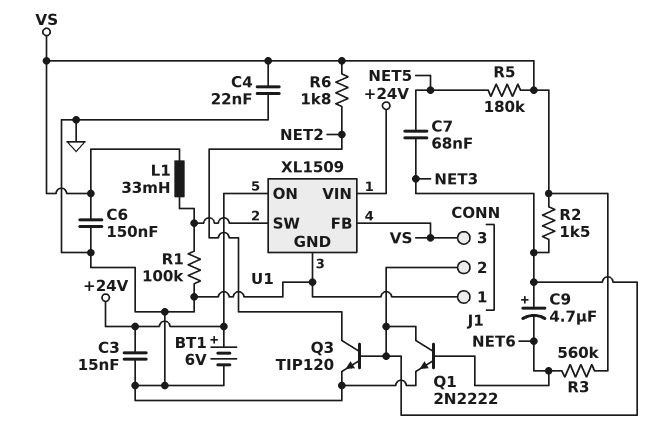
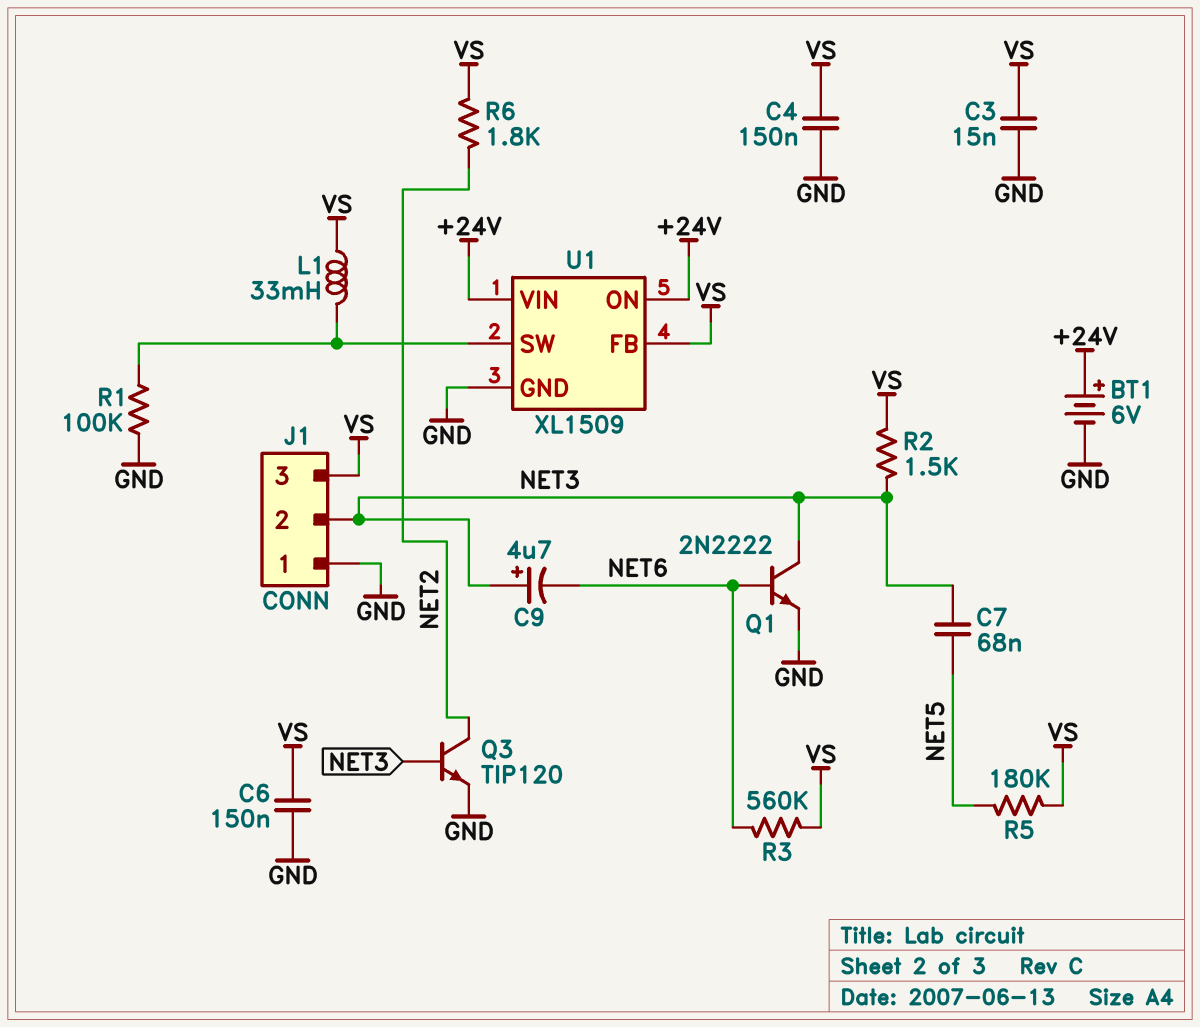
C3: 15nF (+24V, GND) -> 15nF (GND, VS)
C4: 22nF (GND, VS) -> 150nF (GND, VS)

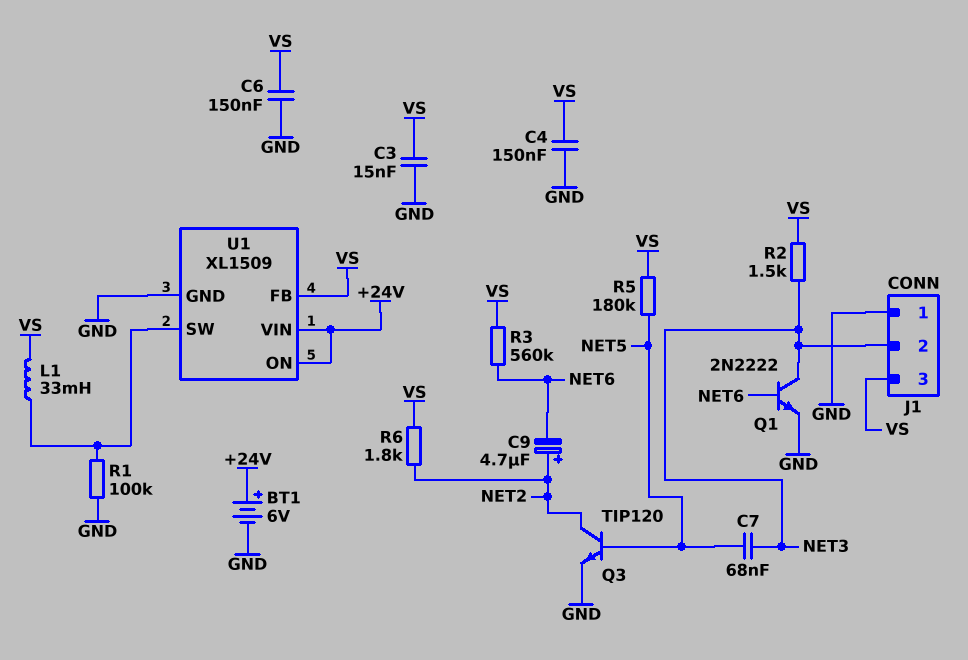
C9: 4.7uF (plus NET3, minus NET6) -> 4.7uF (plus NET2, minus NET6)
Q3: NPN TIP120 (B NET3, C NET2, E GND) -> NPN TIP120 (B NET5, C NET2, E GND)

